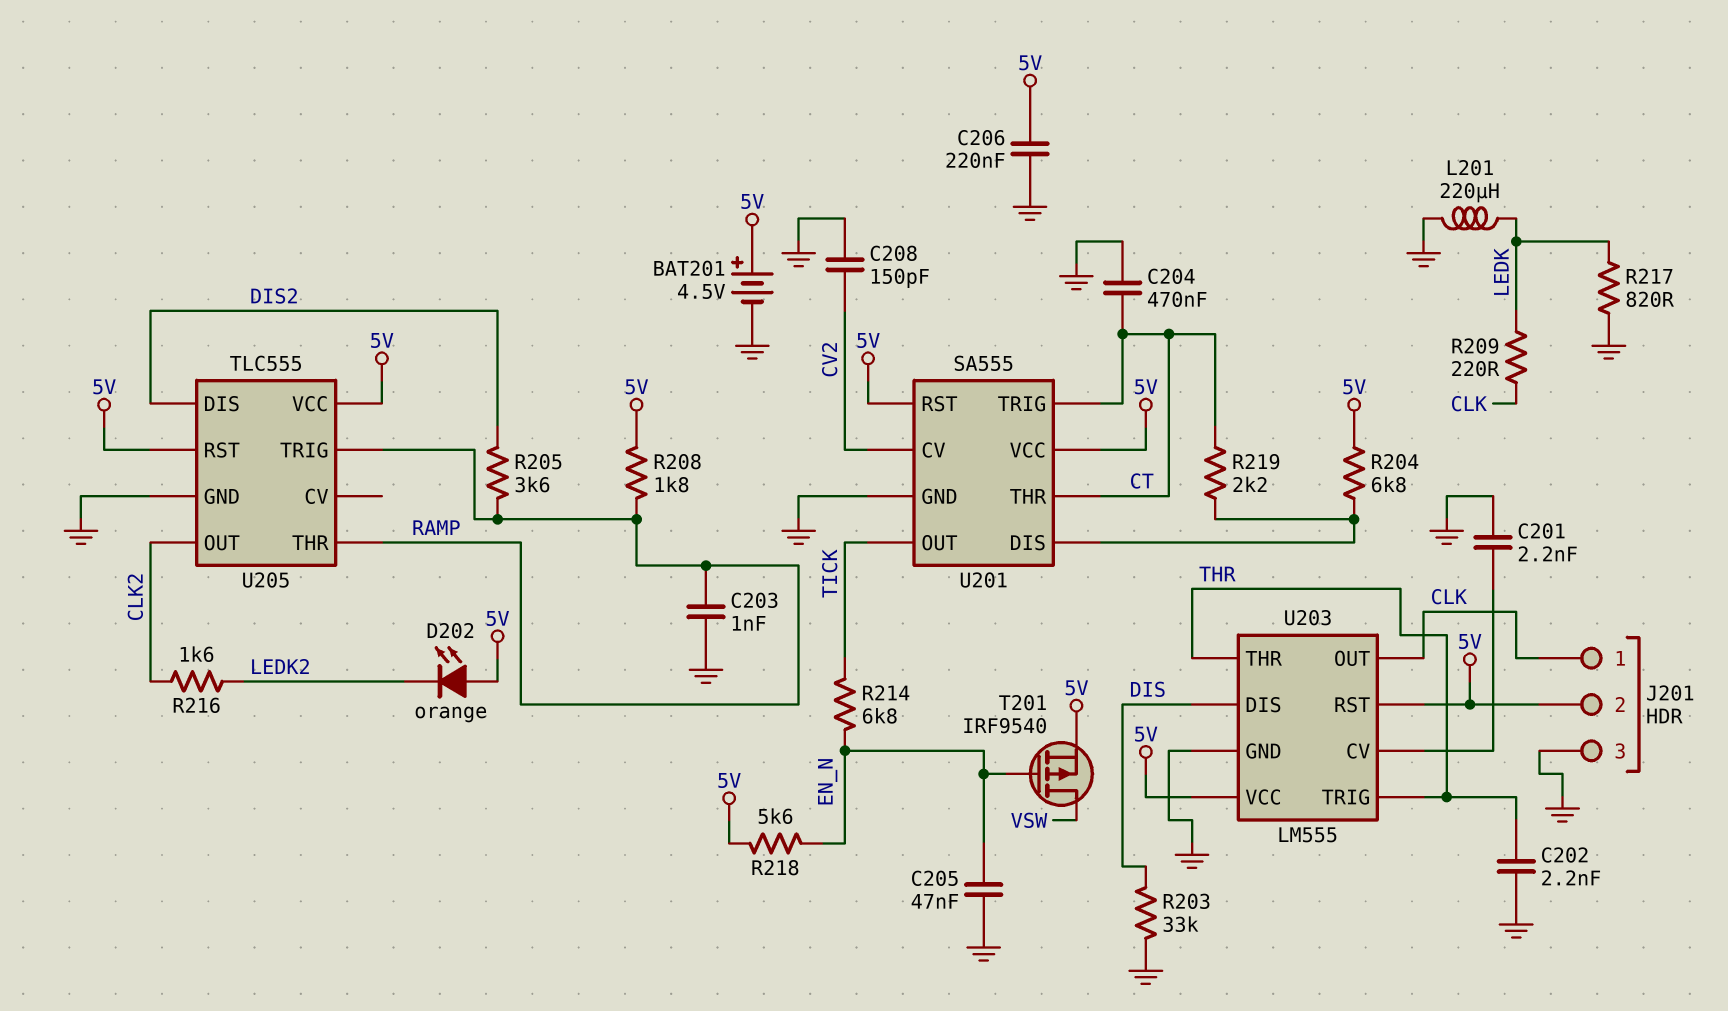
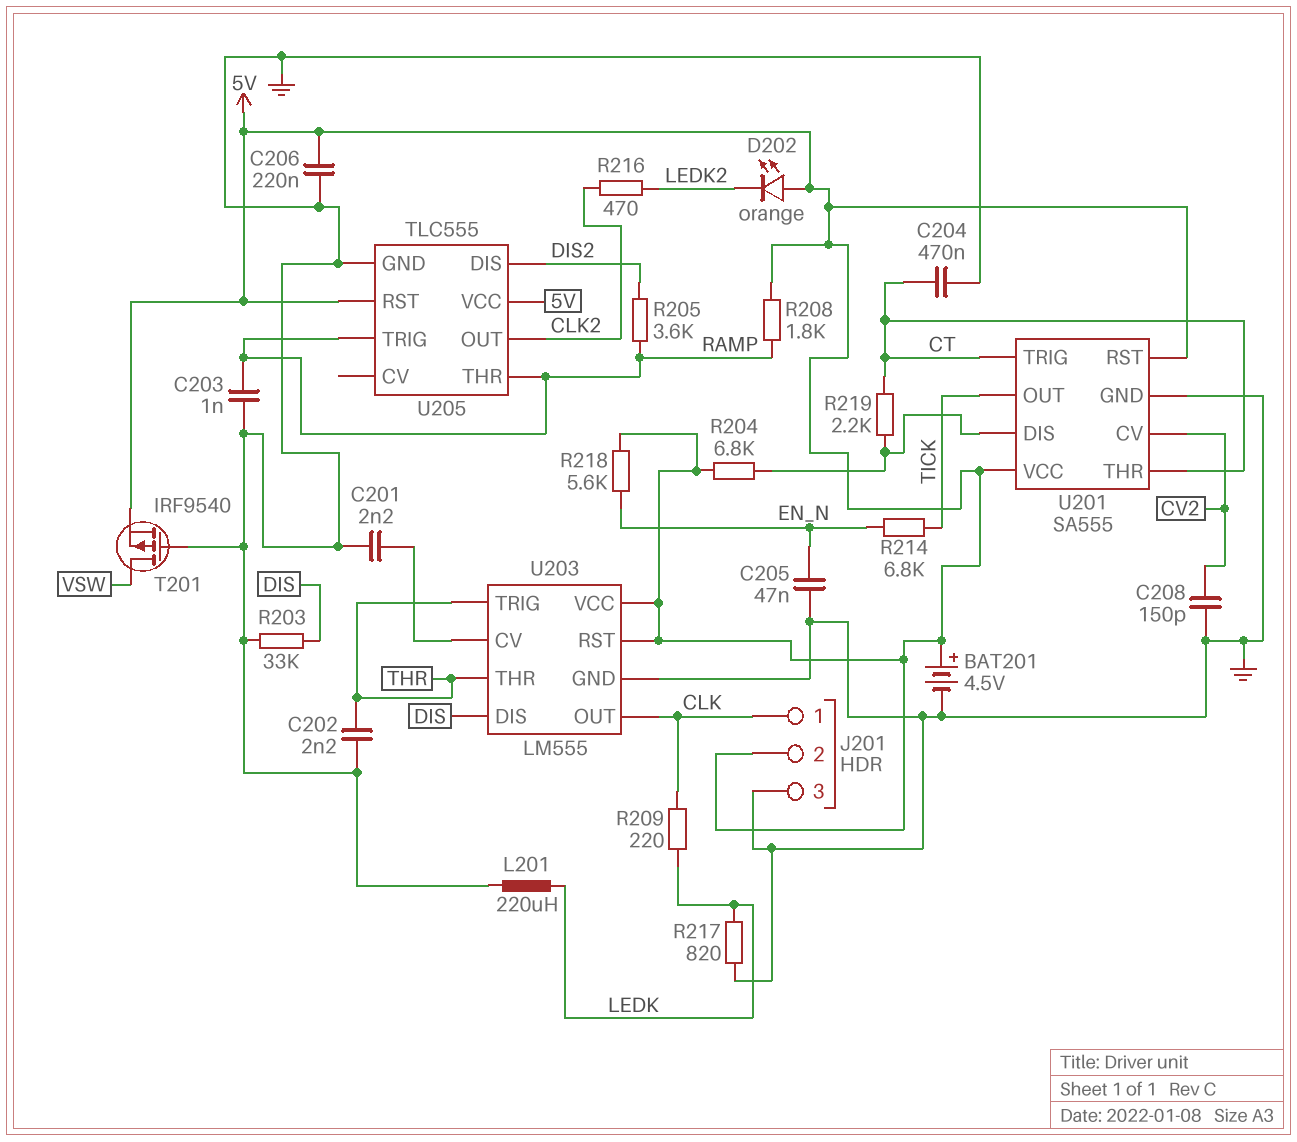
R216: 1.6k (CLK2, LEDK2) -> 470 (CLK2, LEDK2)
T201: PMOS IRF9540 (G EN_N, D VSW, S 5V) -> PMOS IRF9540 (G GND, D VSW, S 5V)

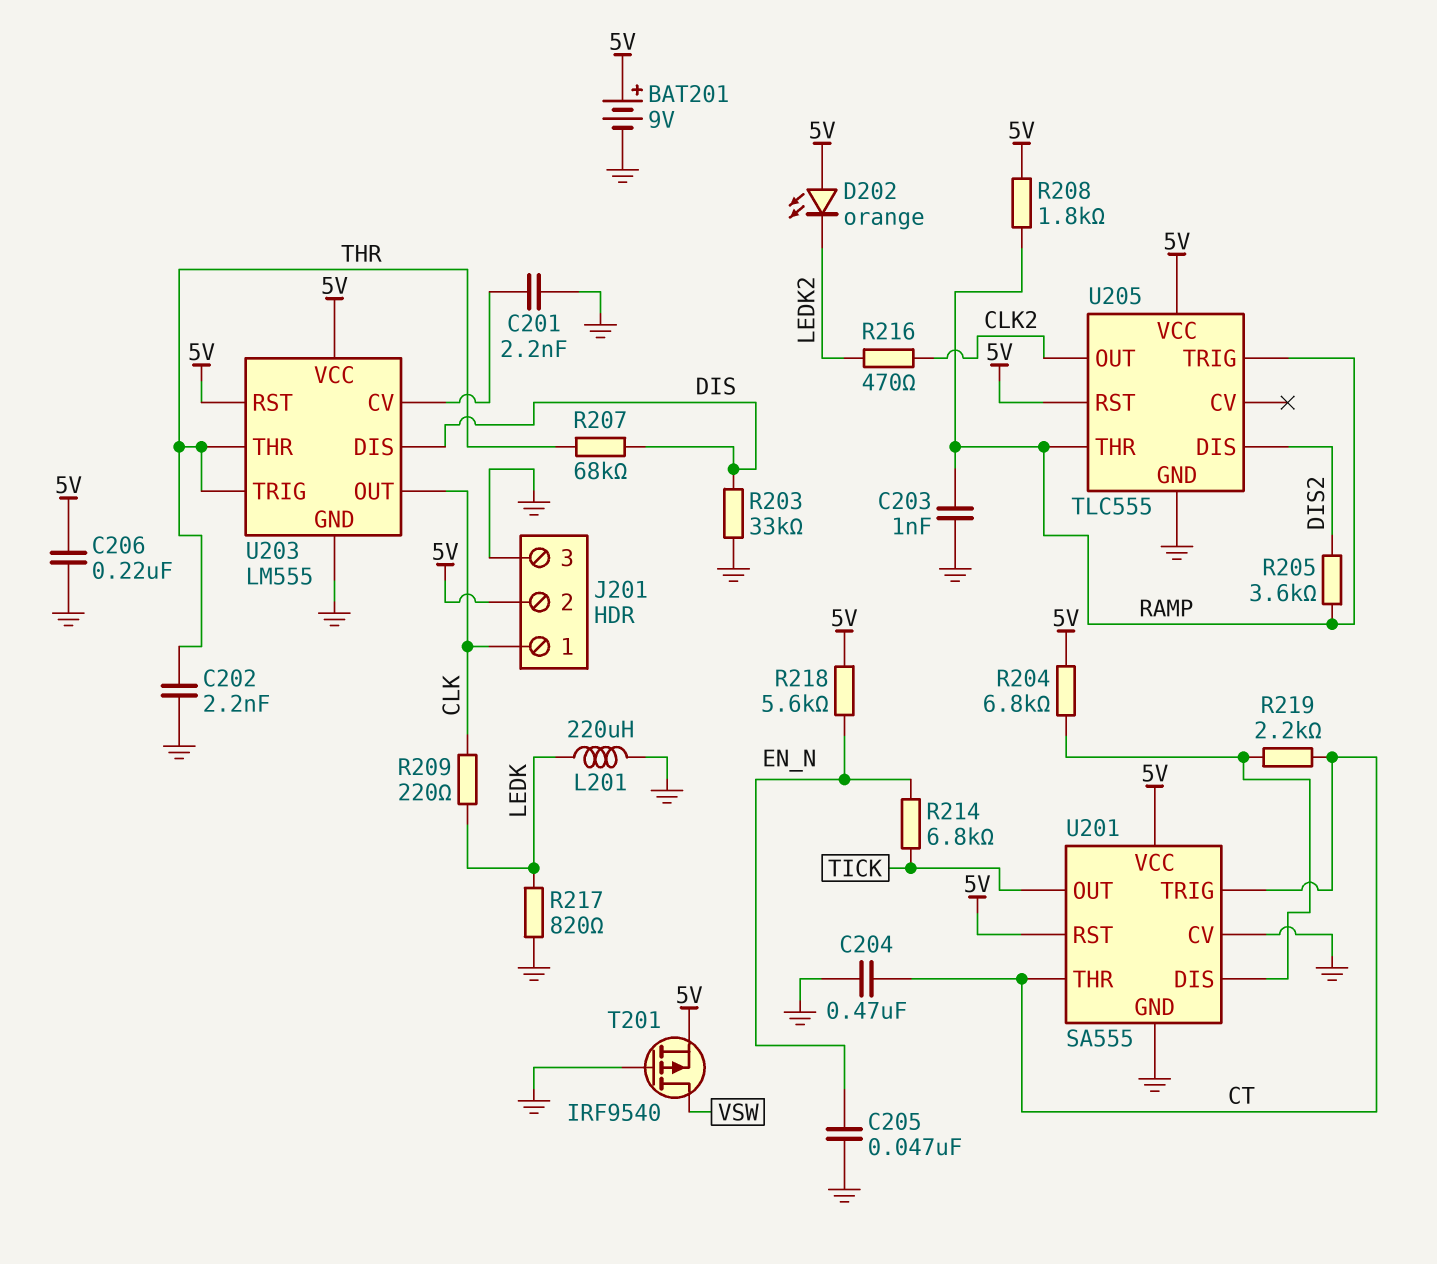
BAT201: 4.5V (plus 5V, minus GND) -> 9V (plus 5V, minus GND)
C208: 150pF (CV2, GND) -> none
R207: none -> 68k (DIS, THR)
U201 pin CV: CV2 -> GND

